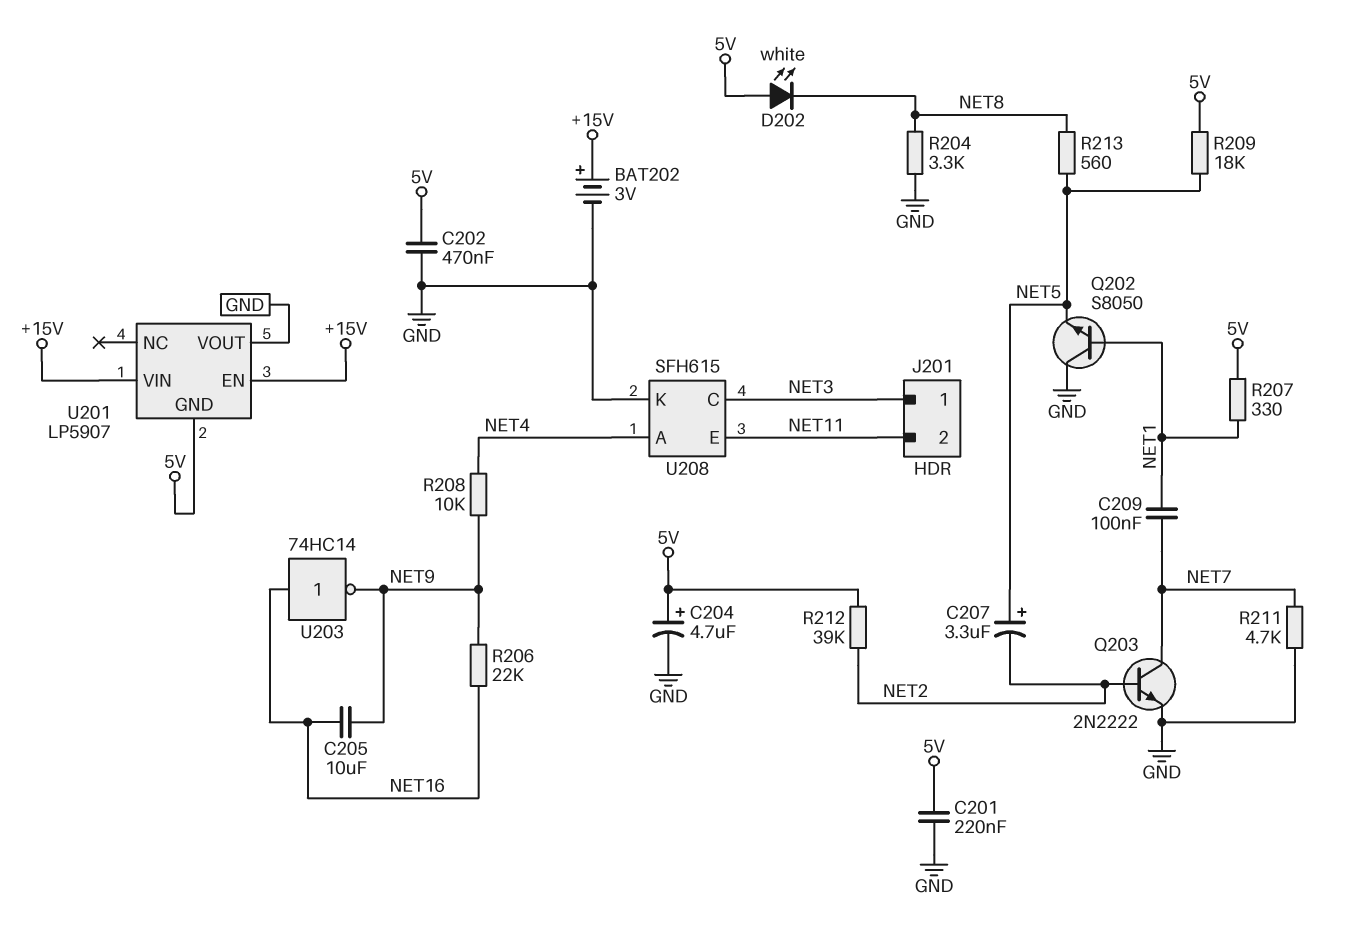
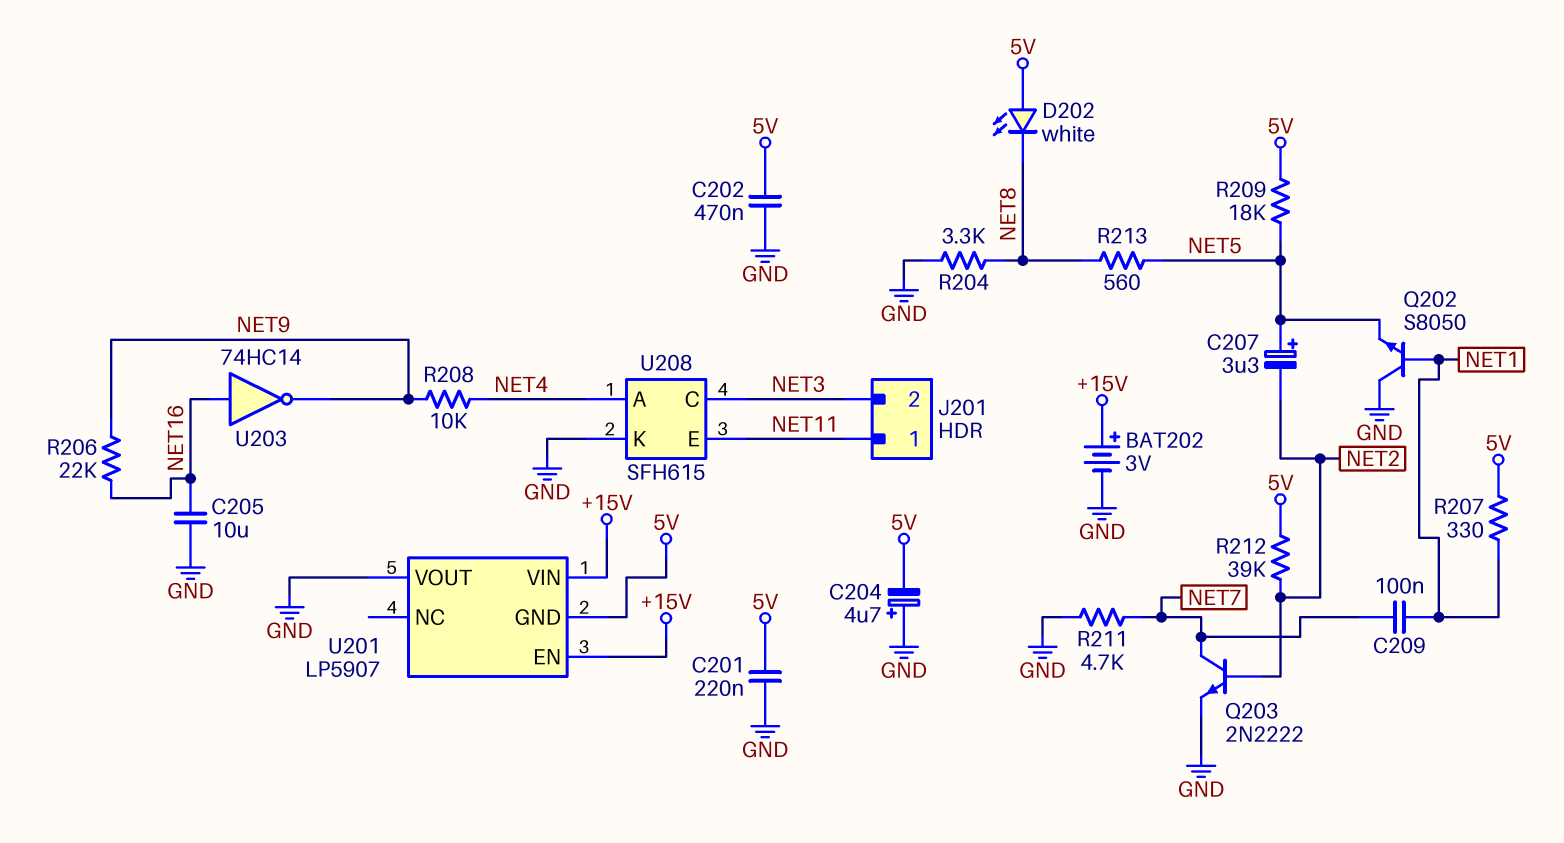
C204: 4.7uF (plus 5V, minus GND) -> 4.7uF (plus GND, minus 5V)
C205: 10uF (NET9, NET16) -> 10uF (GND, NET16)
J201 pin 1: NET3 -> NET11
J201 pin 2: NET11 -> NET3

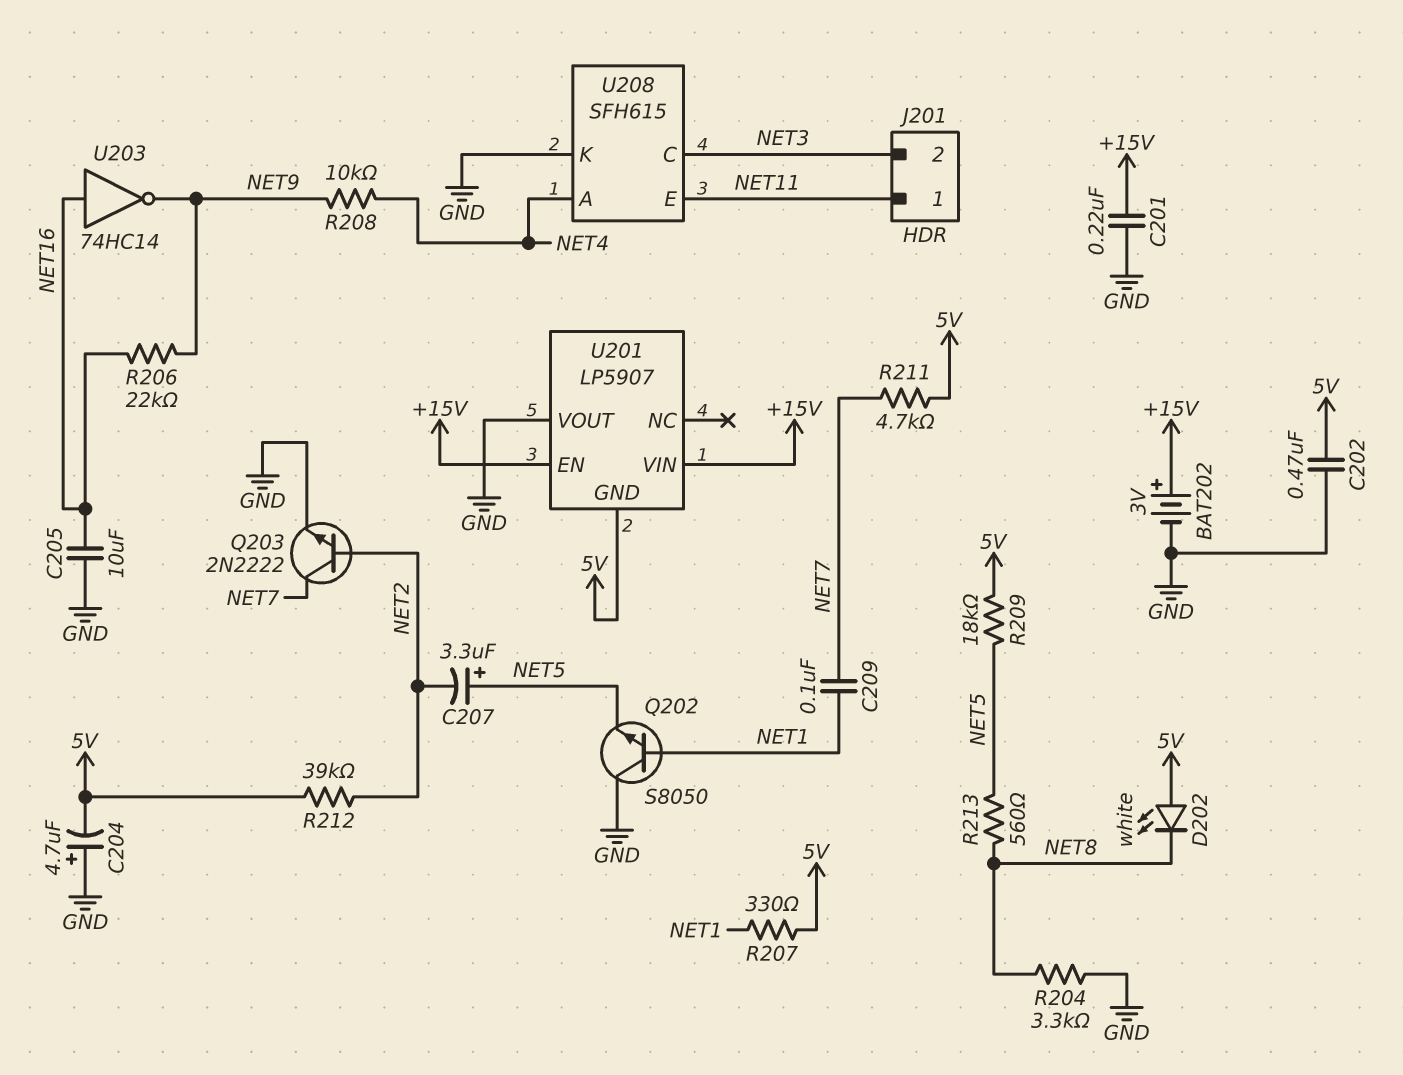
C201: 220nF (5V, GND) -> 220nF (+15V, GND)
R211: 4.7k (GND, NET7) -> 4.7k (5V, NET7)

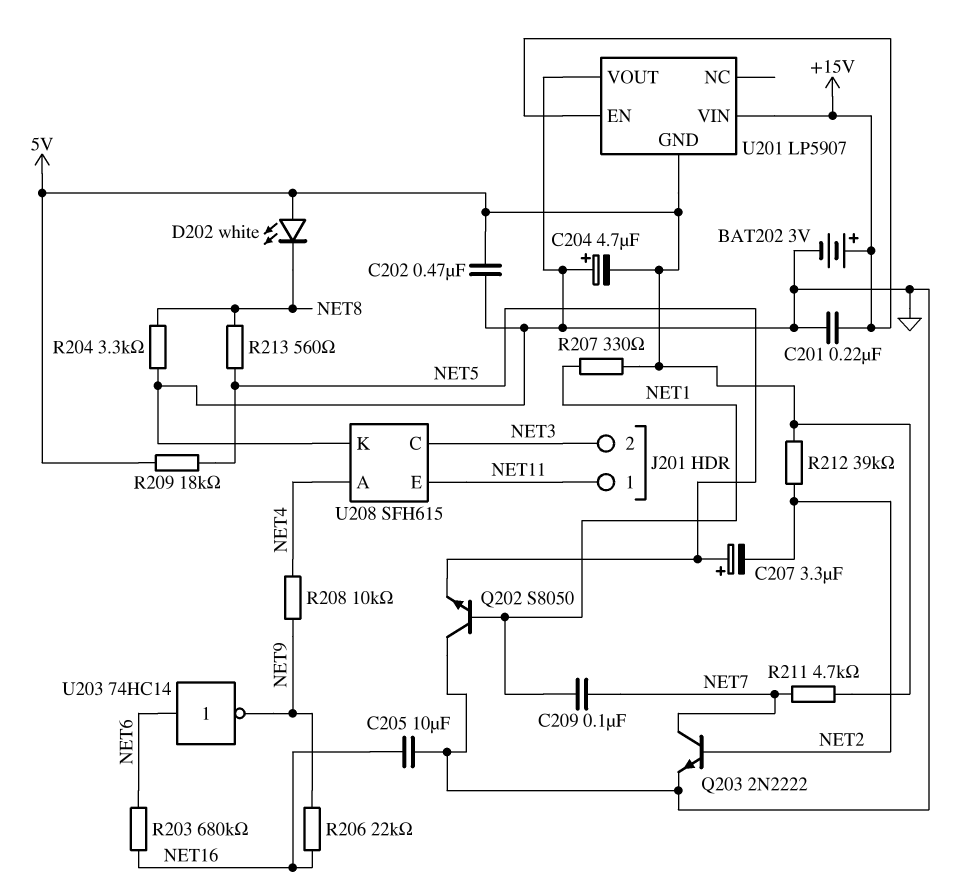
R203: none -> 680k (NET6, NET16)
U203: NOT 74HC14 (in NET16, out NET9) -> NOT 74HC14 (in NET6, out NET9)

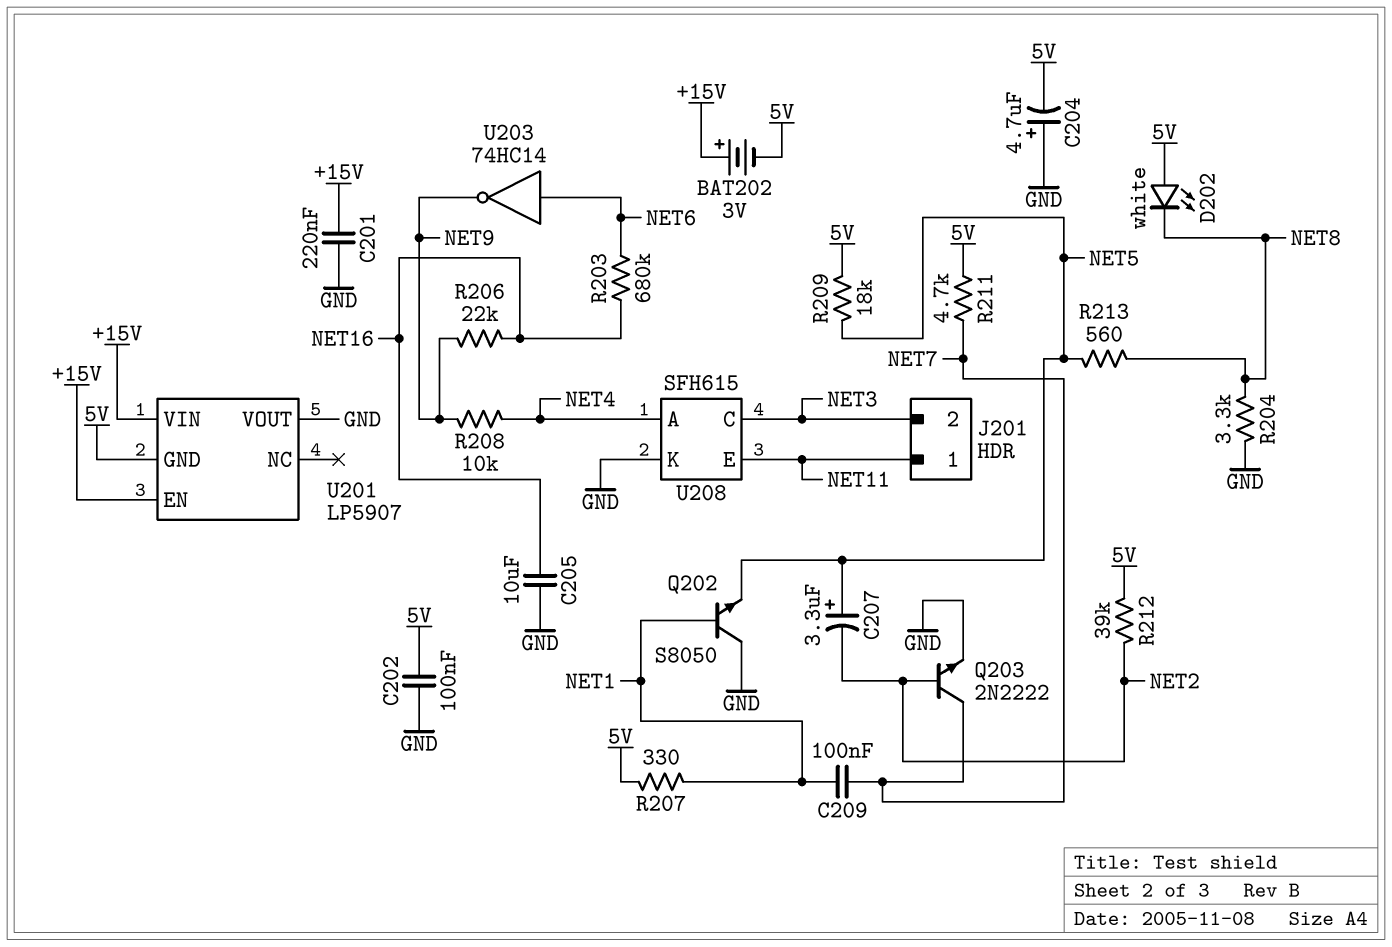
BAT202: 3V (plus +15V, minus GND) -> 3V (plus +15V, minus 5V)
C202: 470nF (5V, GND) -> 100nF (5V, GND)

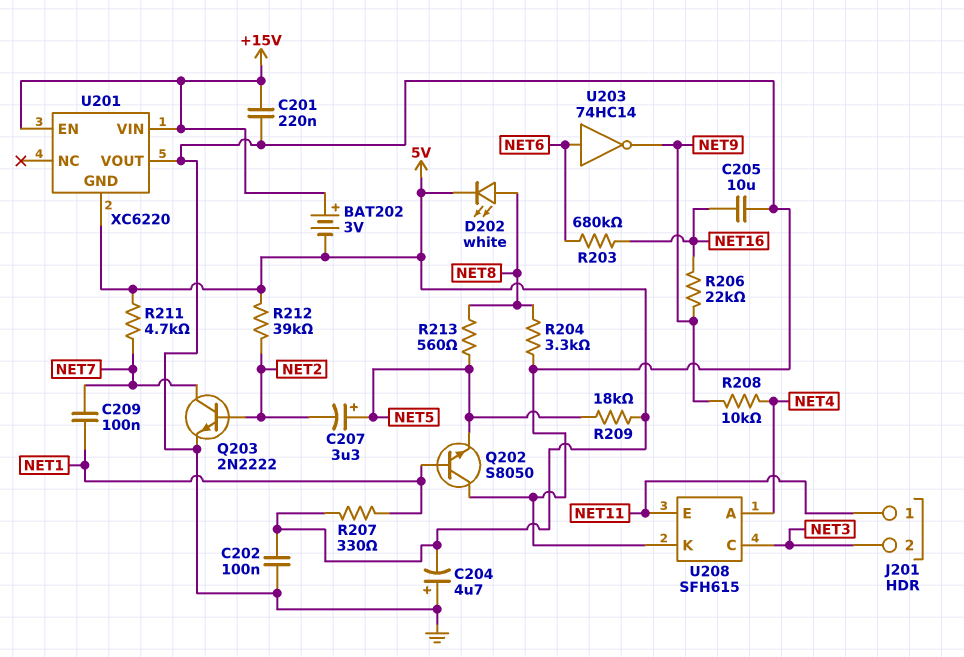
D202: LED white (A 5V, K NET8) -> LED white (A NET8, K 5V)
U201: LP5907 -> XC6220

